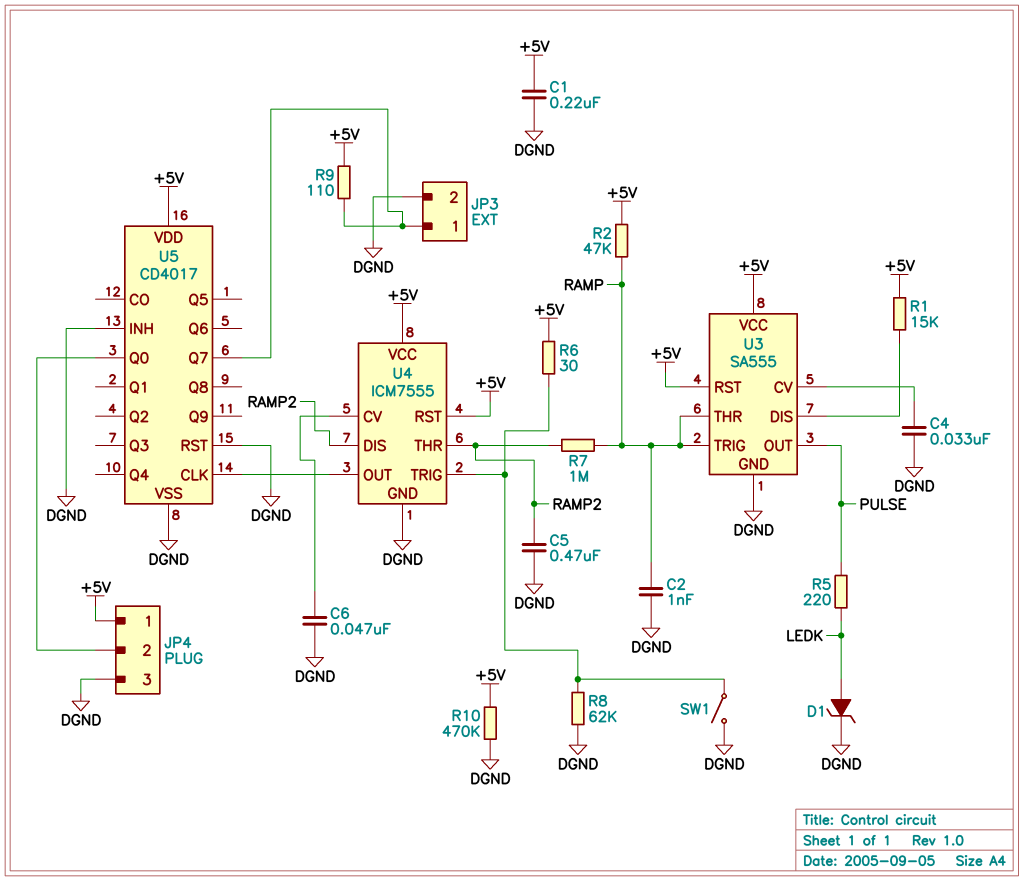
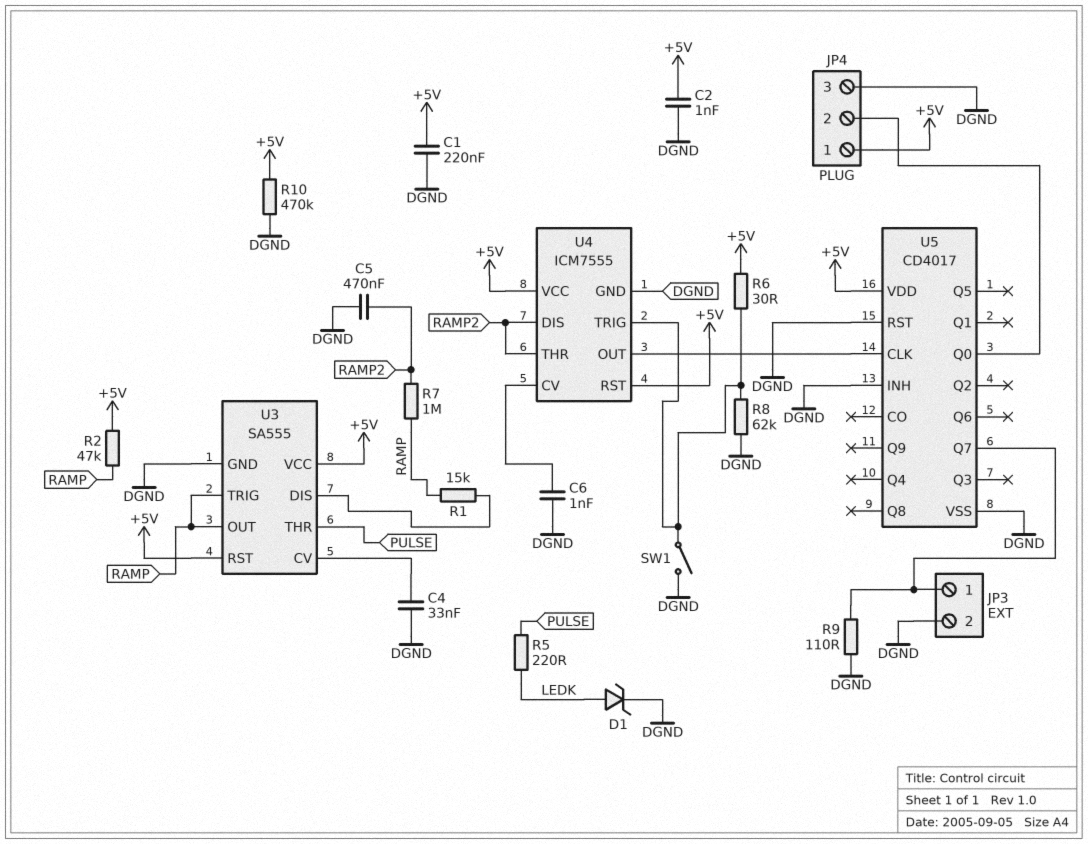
C2: 1nF (DGND, RAMP) -> 1nF (+5V, DGND)
C6: 47nF (DGND, U4/CV) -> 1nF (DGND, U4/CV)
R1: 15k (+5V, U3/DIS) -> 15k (RAMP, U3/DIS)
R9: 110 (+5V, JP3/1) -> 110 (DGND, JP3/1)
U3 pin OUT: PULSE -> RAMP
U3 pin THR: RAMP -> PULSE

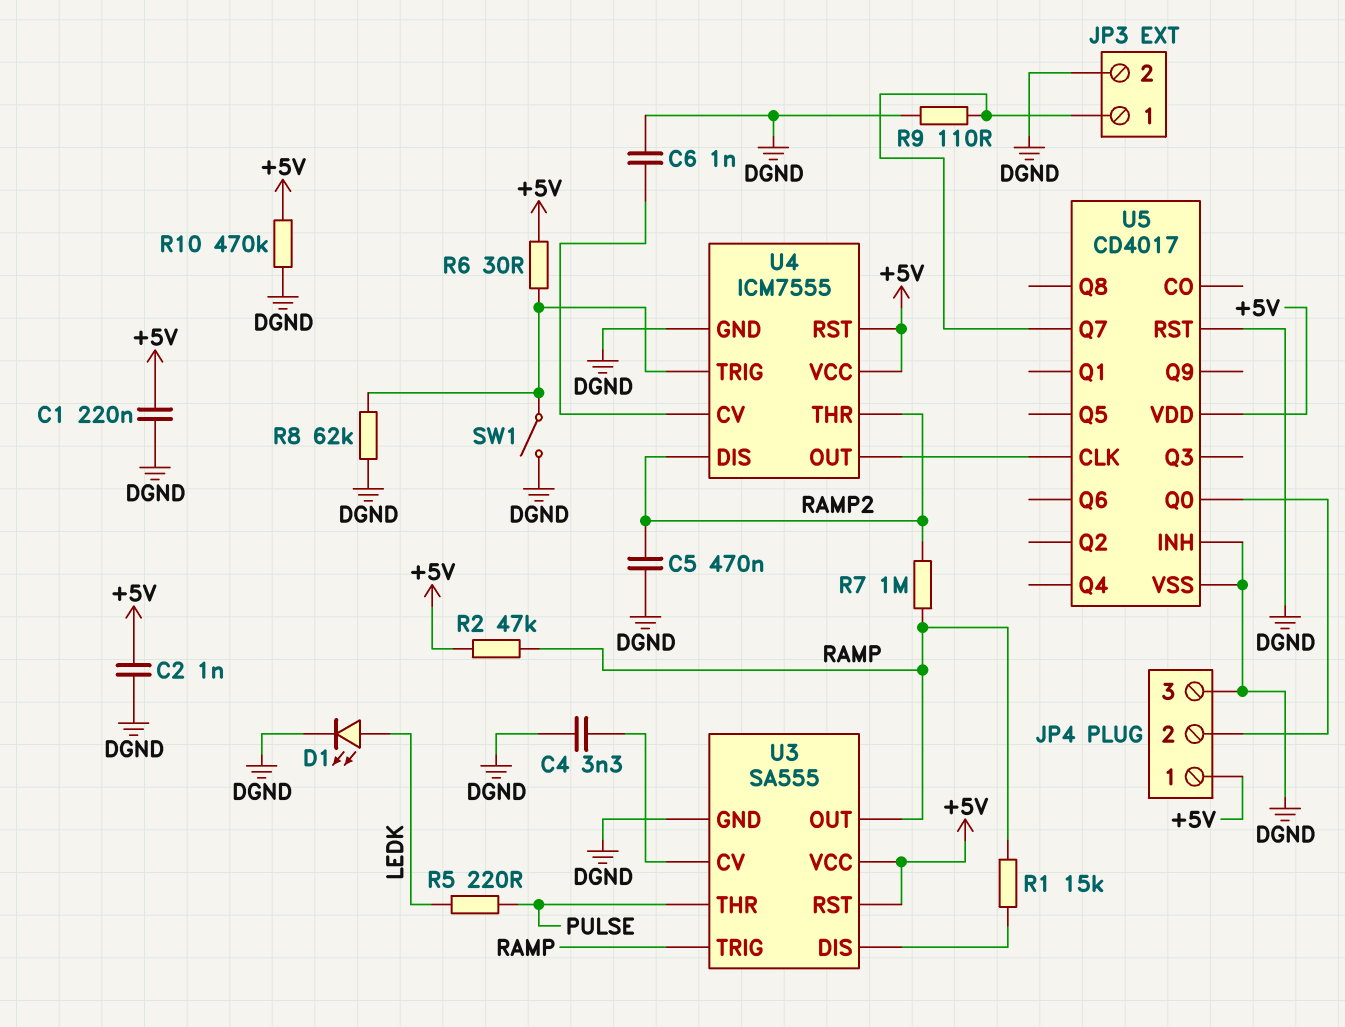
C4: 33nF (DGND, U3/CV) -> 3.3nF (DGND, U3/CV)
D1: zener (A LEDK, K DGND) -> LED (A LEDK, K DGND)

